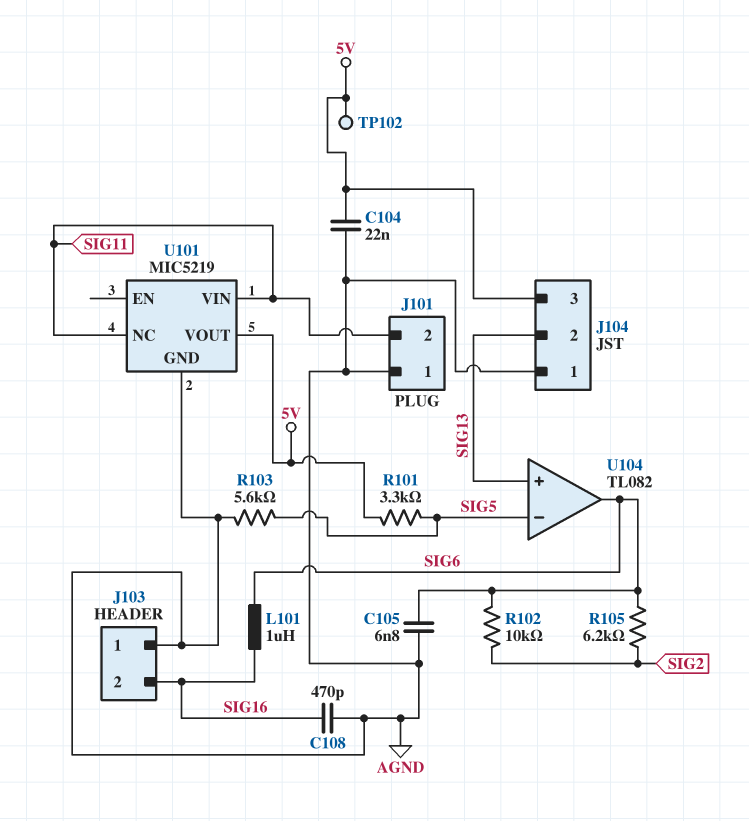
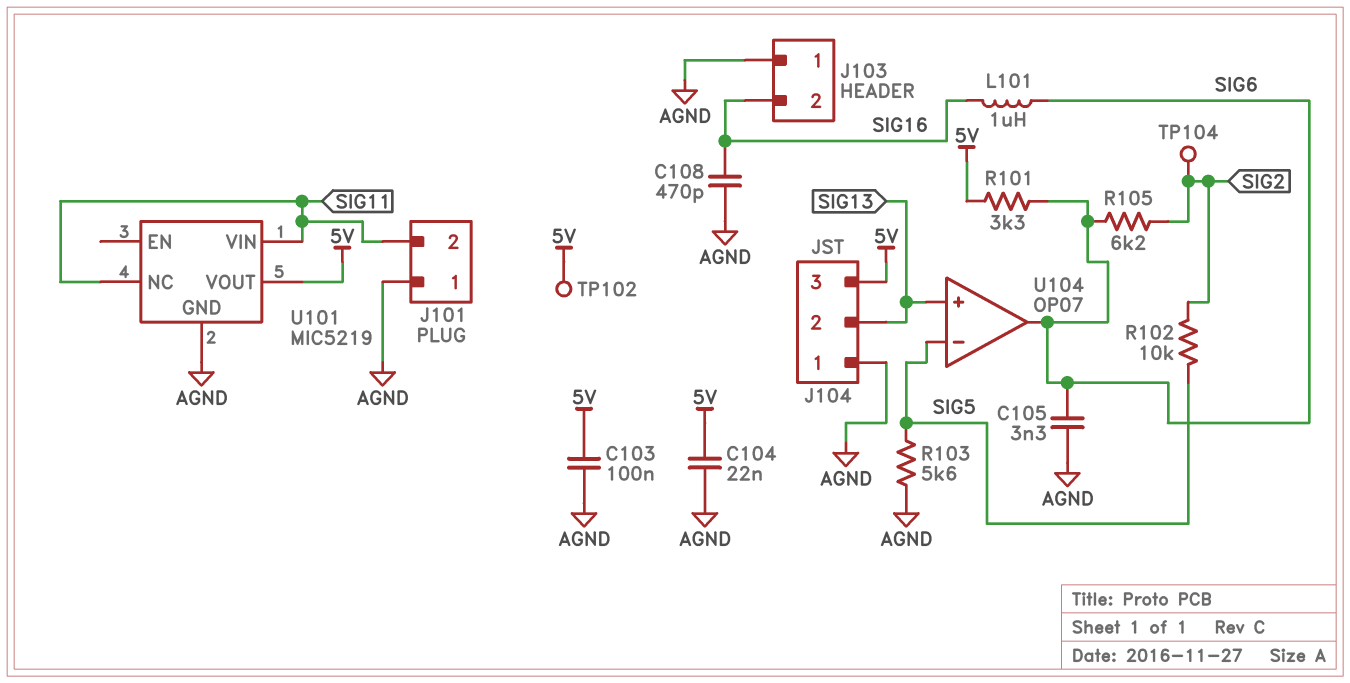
C103: none -> 100nF (5V, AGND)
C105: 6.8nF (AGND, SIG6) -> 3.3nF (AGND, SIG6)
R101: 3.3k (5V, SIG5) -> 3.3k (5V, SIG6)
R102: 10k (SIG2, SIG6) -> 10k (SIG2, SIG5)
TP104: none -> test point (SIG2)
U104: TL082 -> OP07

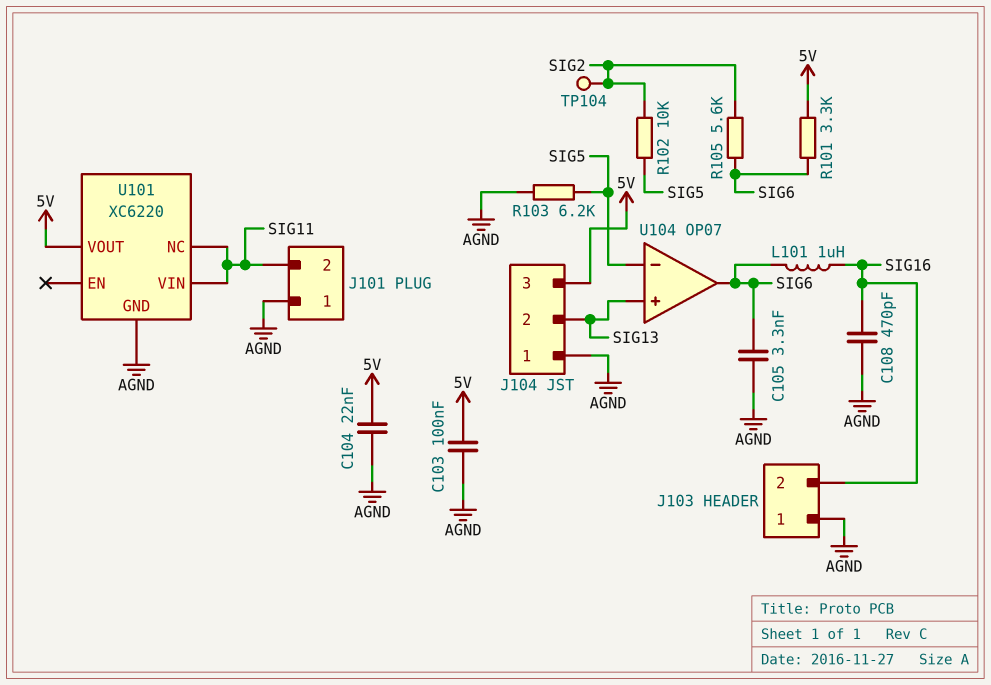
R103: 5.6k (AGND, SIG5) -> 6.2k (AGND, SIG5)
R105: 6.2k (SIG2, SIG6) -> 5.6k (SIG2, SIG6)
TP102: test point (5V) -> none
U101: MIC5219 -> XC6220

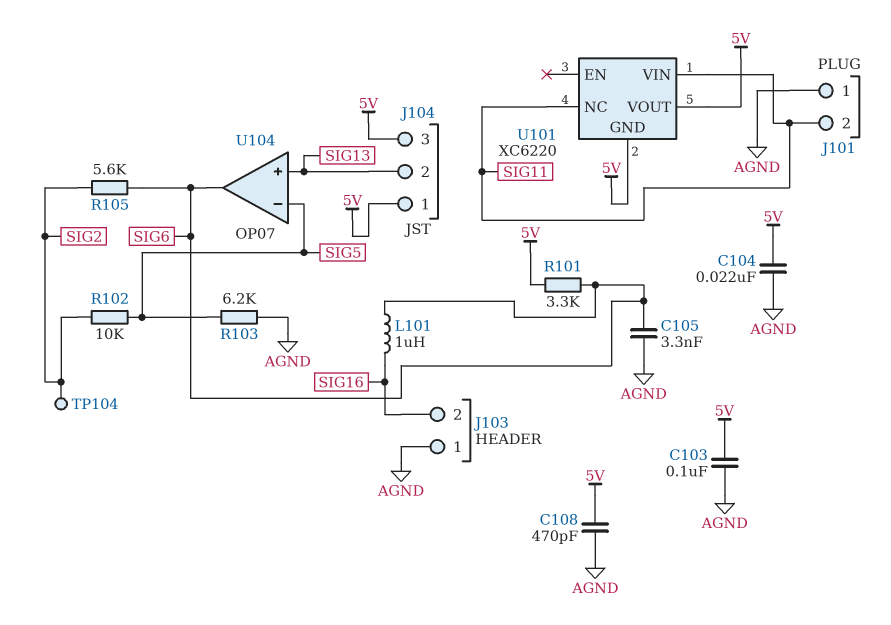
C108: 470pF (AGND, SIG16) -> 470pF (5V, AGND)
J104 pin 1: AGND -> 5V
U101 pin GND: AGND -> 5V

